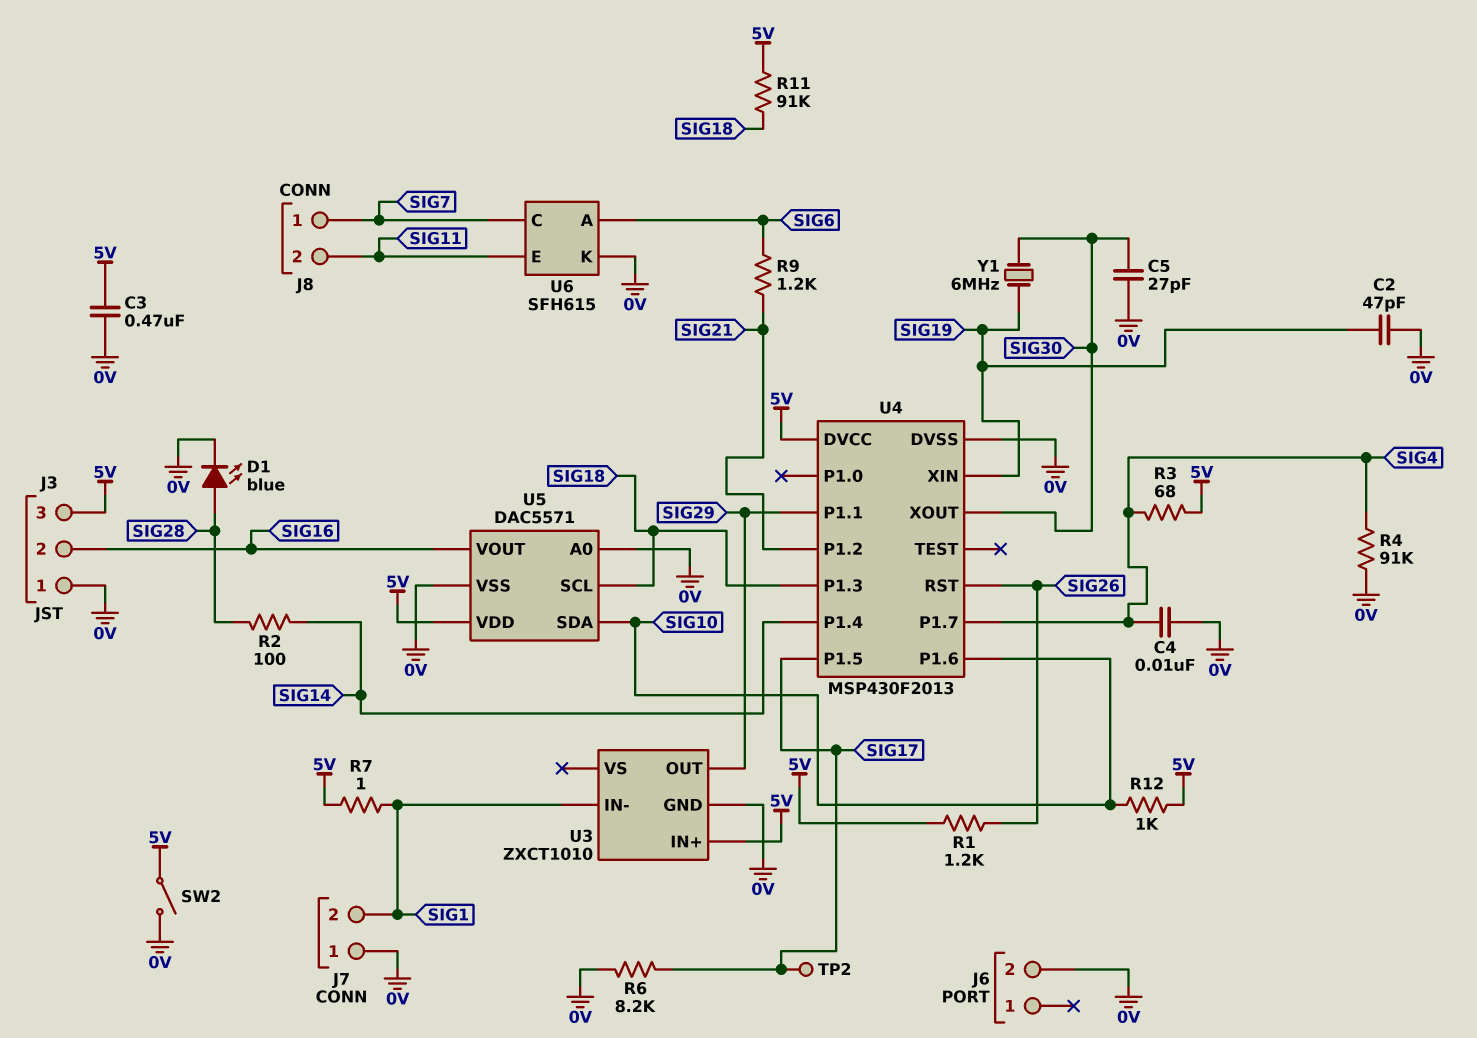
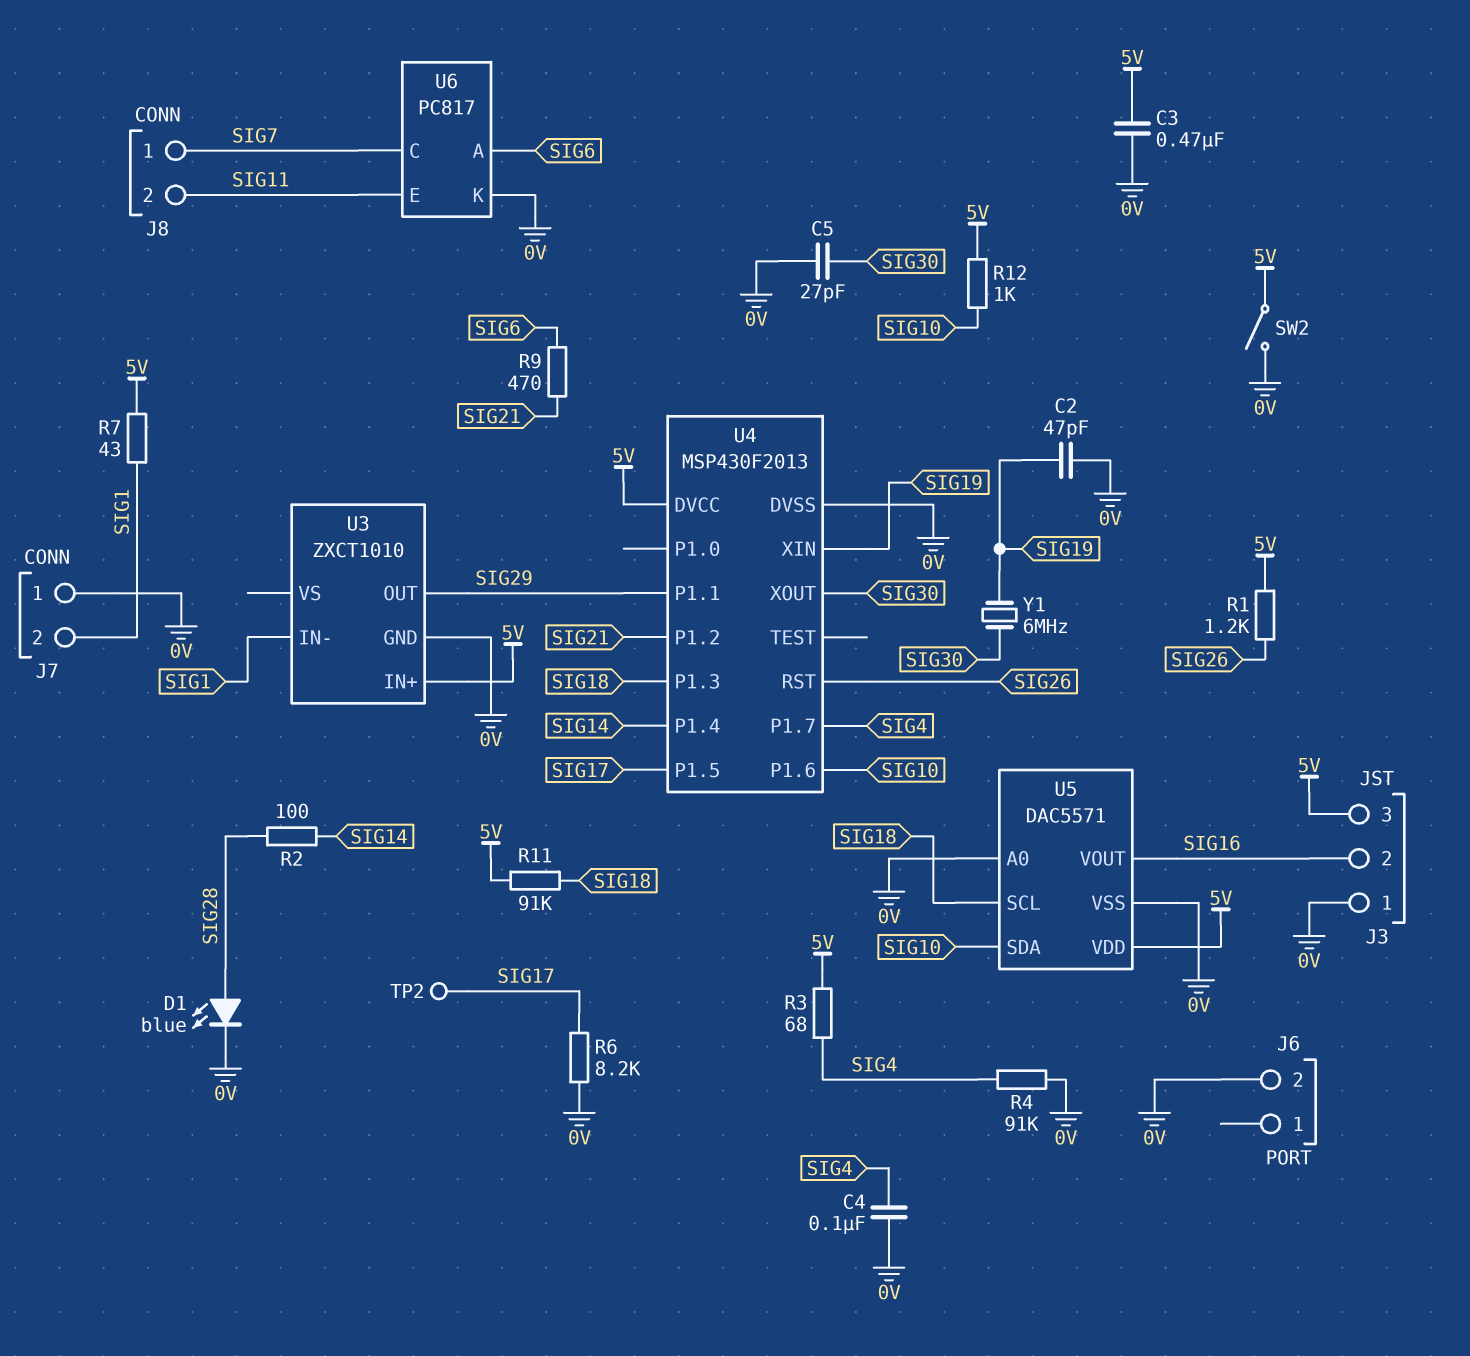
C4: 10nF (0V, SIG4) -> 100nF (0V, SIG4)
R7: 1 (5V, SIG1) -> 43 (5V, SIG1)
R9: 1.2k (SIG6, SIG21) -> 470 (SIG6, SIG21)
U6: SFH615 -> PC817

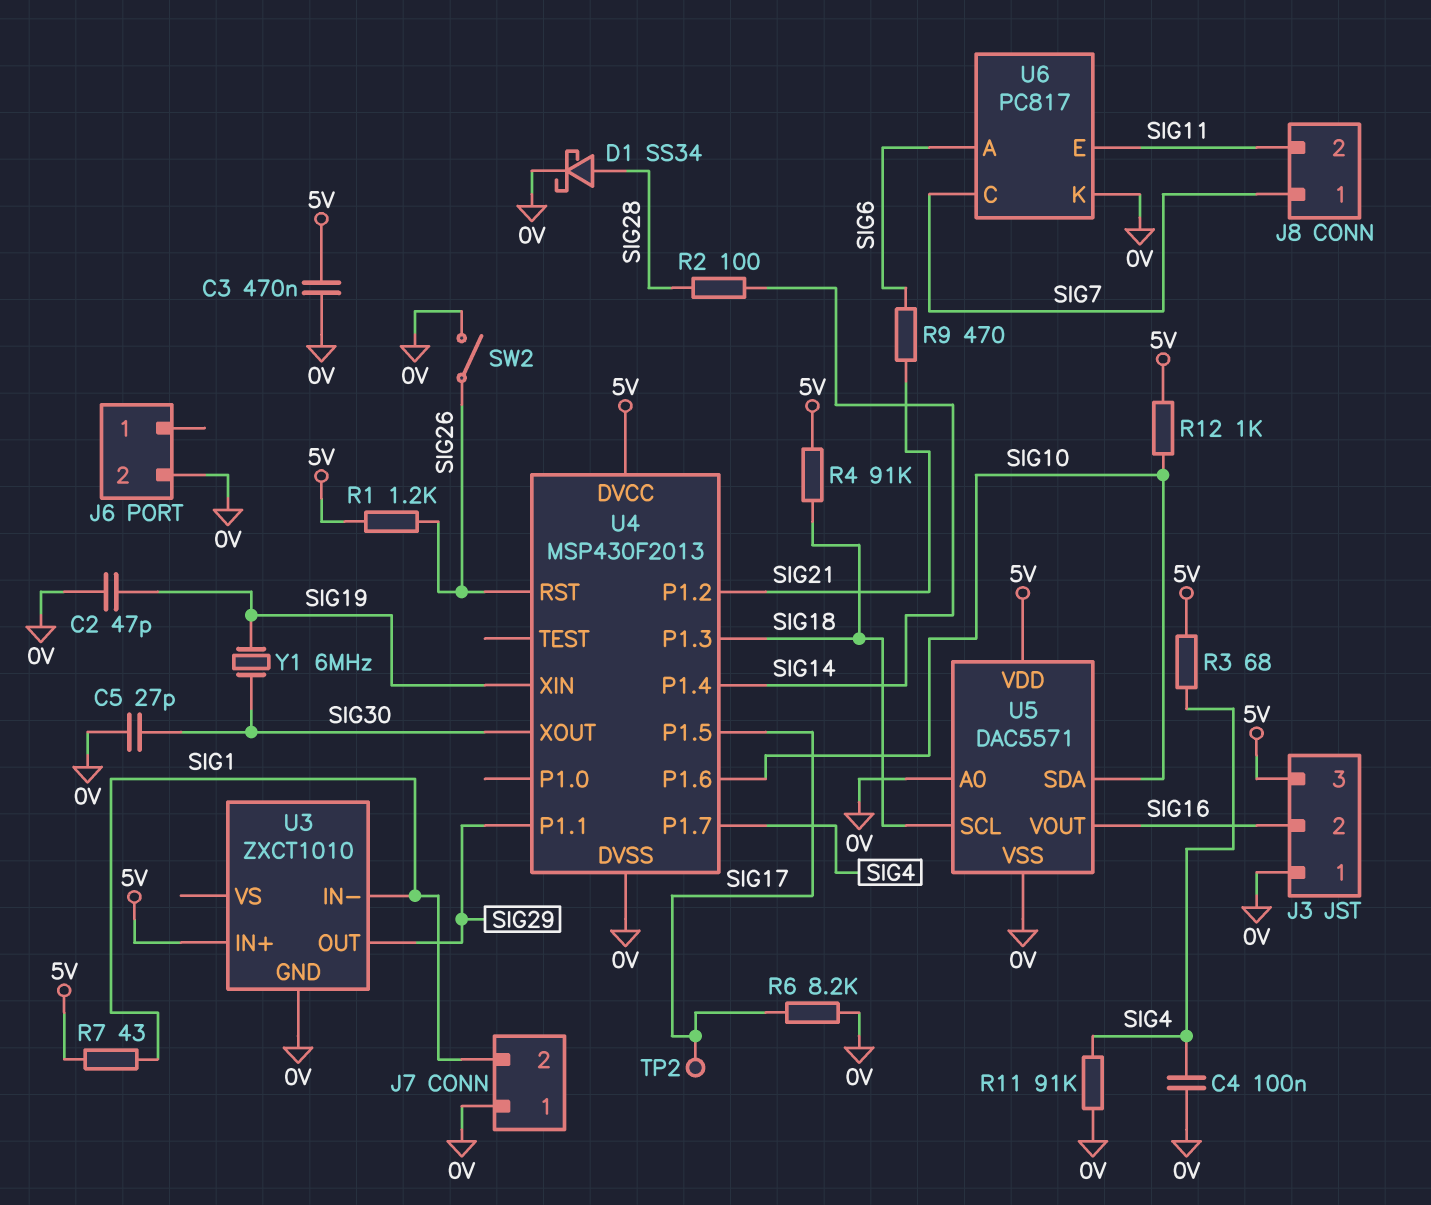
D1: LED blue (A SIG28, K 0V) -> schottky SS34 (A SIG28, K 0V)
R4: 91k (0V, SIG4) -> 91k (5V, SIG18)
R11: 91k (5V, SIG18) -> 91k (0V, SIG4)
SW2: switch (0V, 5V) -> switch (0V, SIG26)

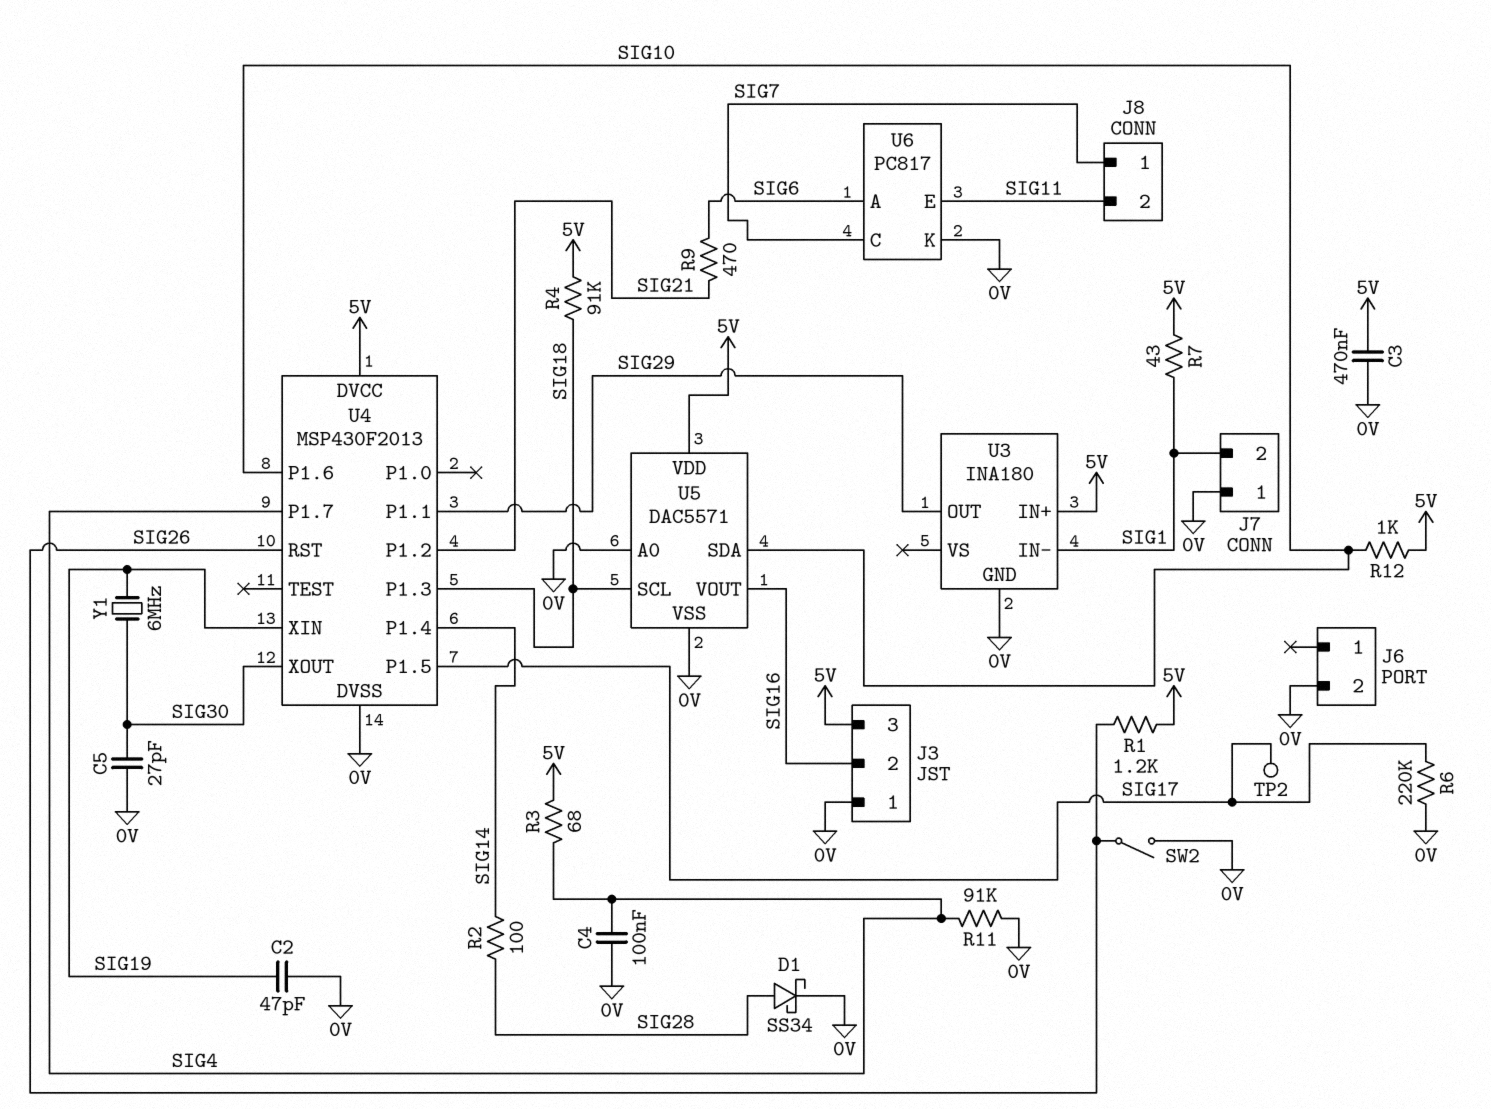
R6: 8.2k (0V, SIG17) -> 220k (0V, SIG17)
U3: ZXCT1010 -> INA180

